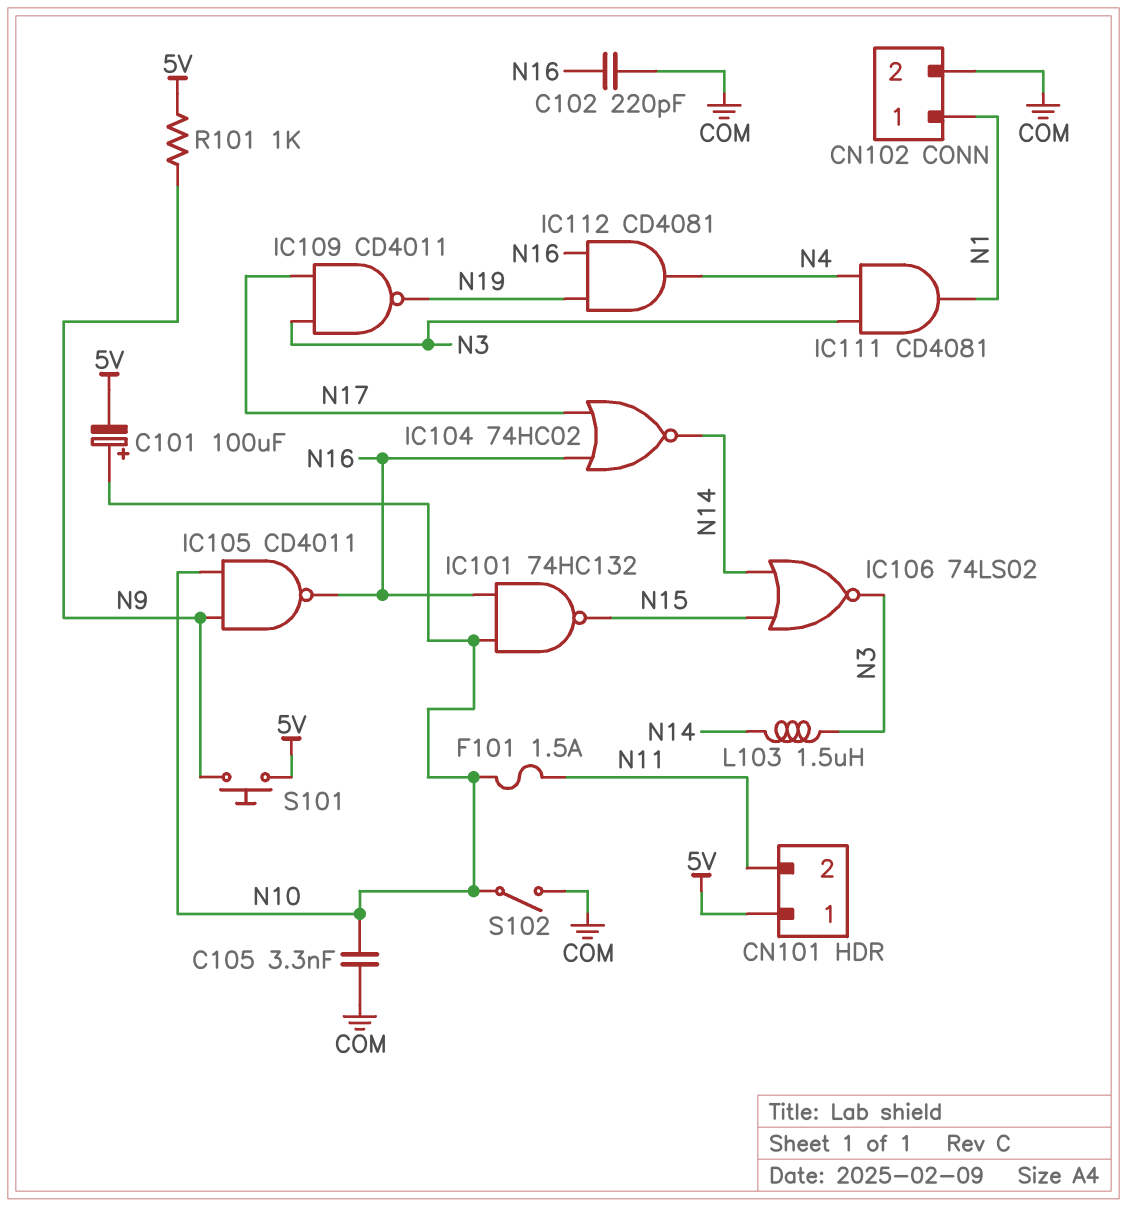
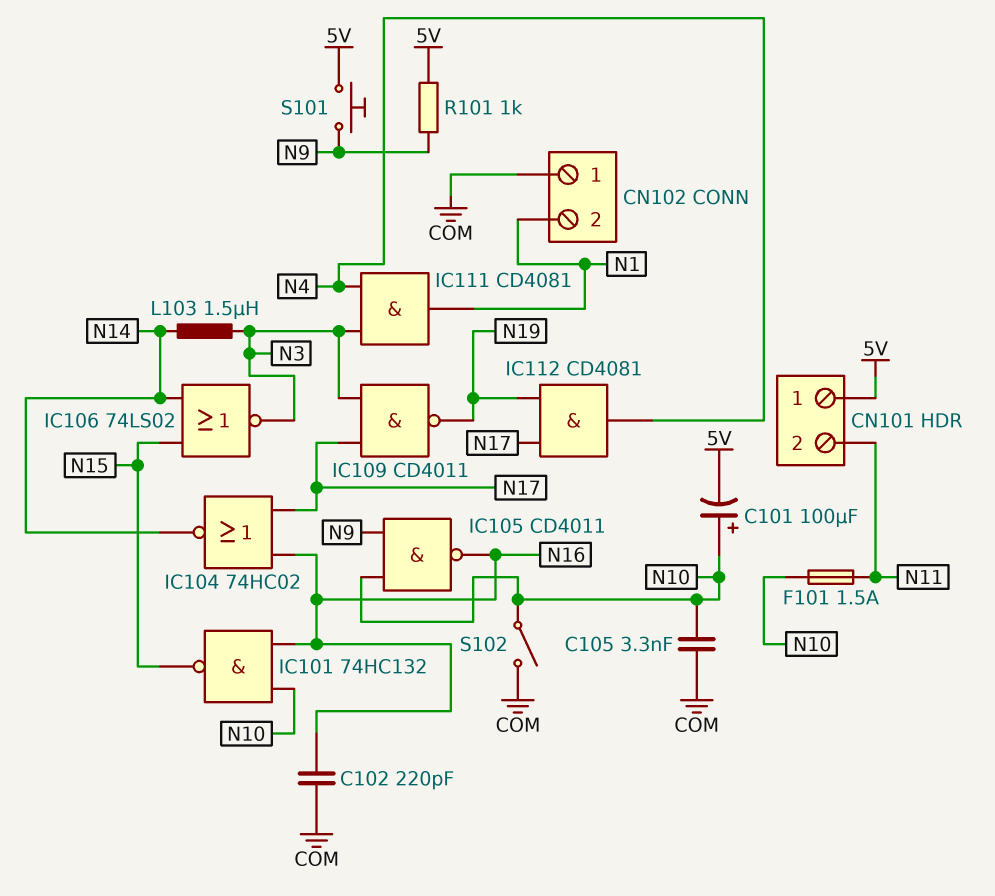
CN102 pin 1: N1 -> COM
CN102 pin 2: COM -> N1
IC112: AND CD4081 (in N16, in N19, out N4) -> AND CD4081 (in N17, in N19, out N4)

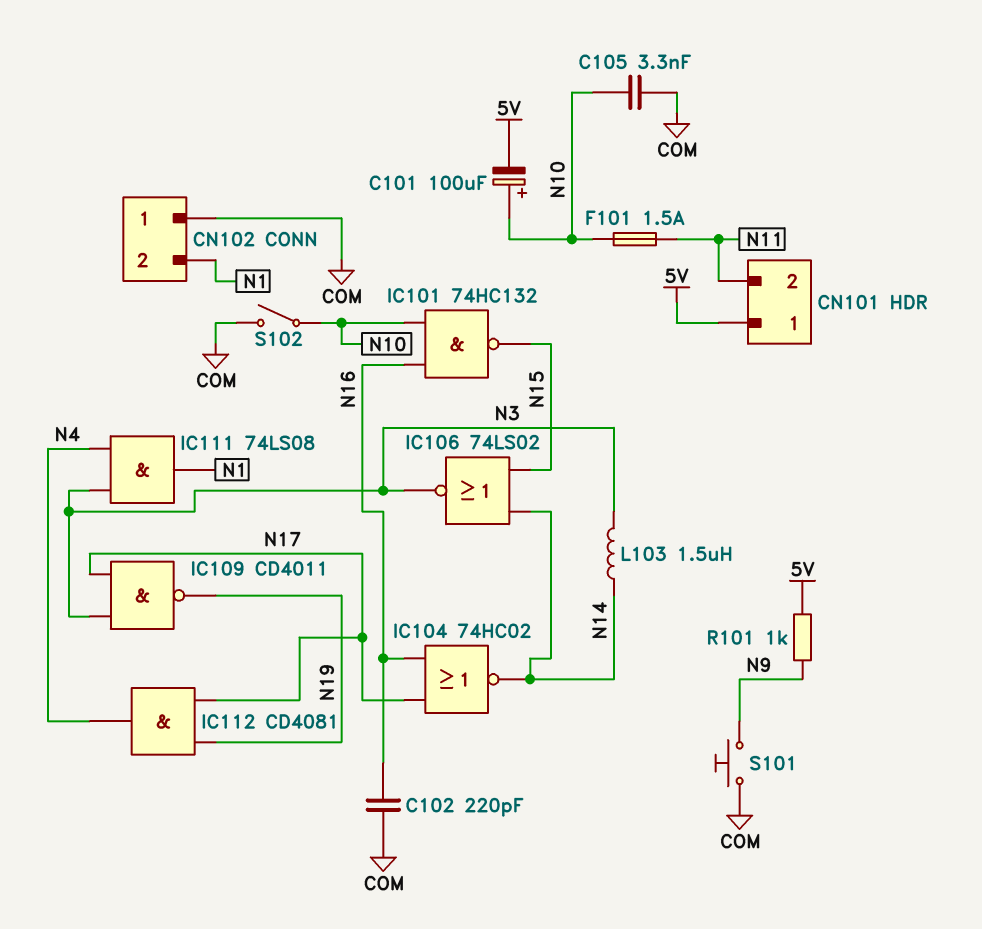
IC105: NAND CD4011 (in N9, in N10, out N16) -> none
IC111: AND CD4081 (in N3, in N4, out N1) -> AND 74LS08 (in N3, in N4, out N1)
S101: button (5V, N9) -> button (COM, N9)

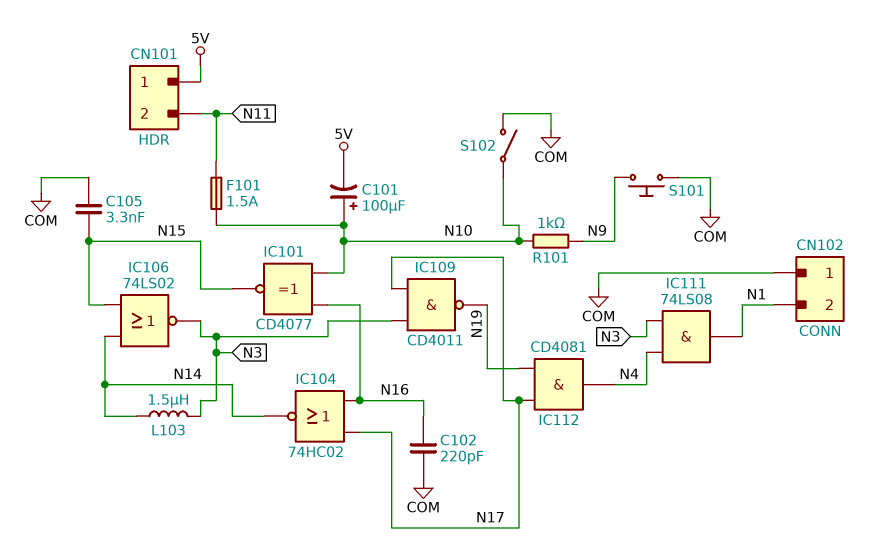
C105: 3.3nF (COM, N10) -> 3.3nF (COM, N15)
IC101: NAND 74HC132 (in N10, in N16, out N15) -> XNOR CD4077 (in N10, in N16, out N15)
R101: 1k (5V, N9) -> 1k (N9, N10)

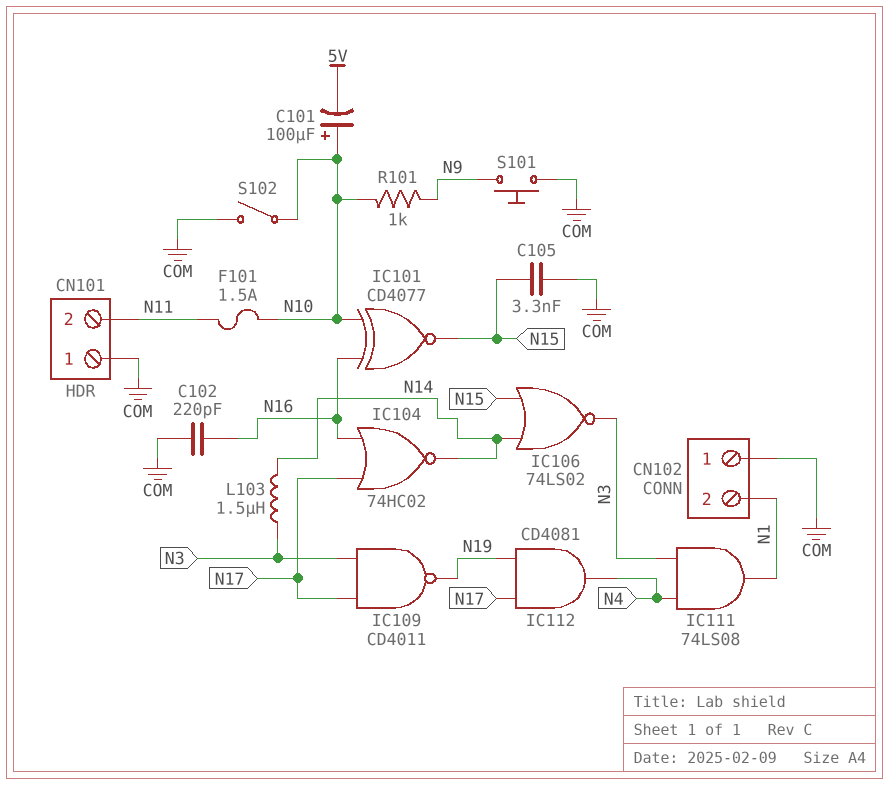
CN101 pin 1: 5V -> COM

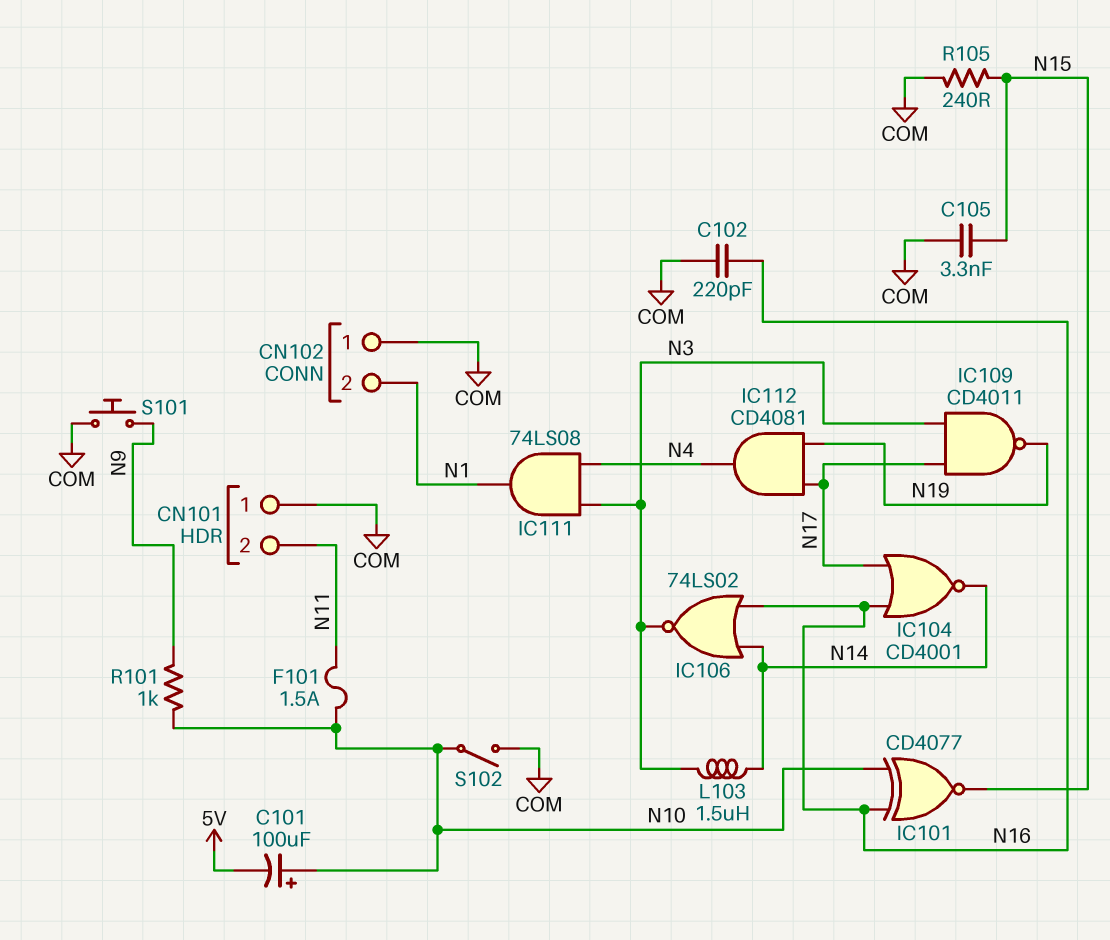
IC104: NOR 74HC02 (in N16, in N17, out N14) -> NOR CD4001 (in N16, in N17, out N14)
IC106: NOR 74LS02 (in N14, in N15, out N3) -> NOR 74LS02 (in N14, in N16, out N3)
R105: none -> 240 (COM, N15)

